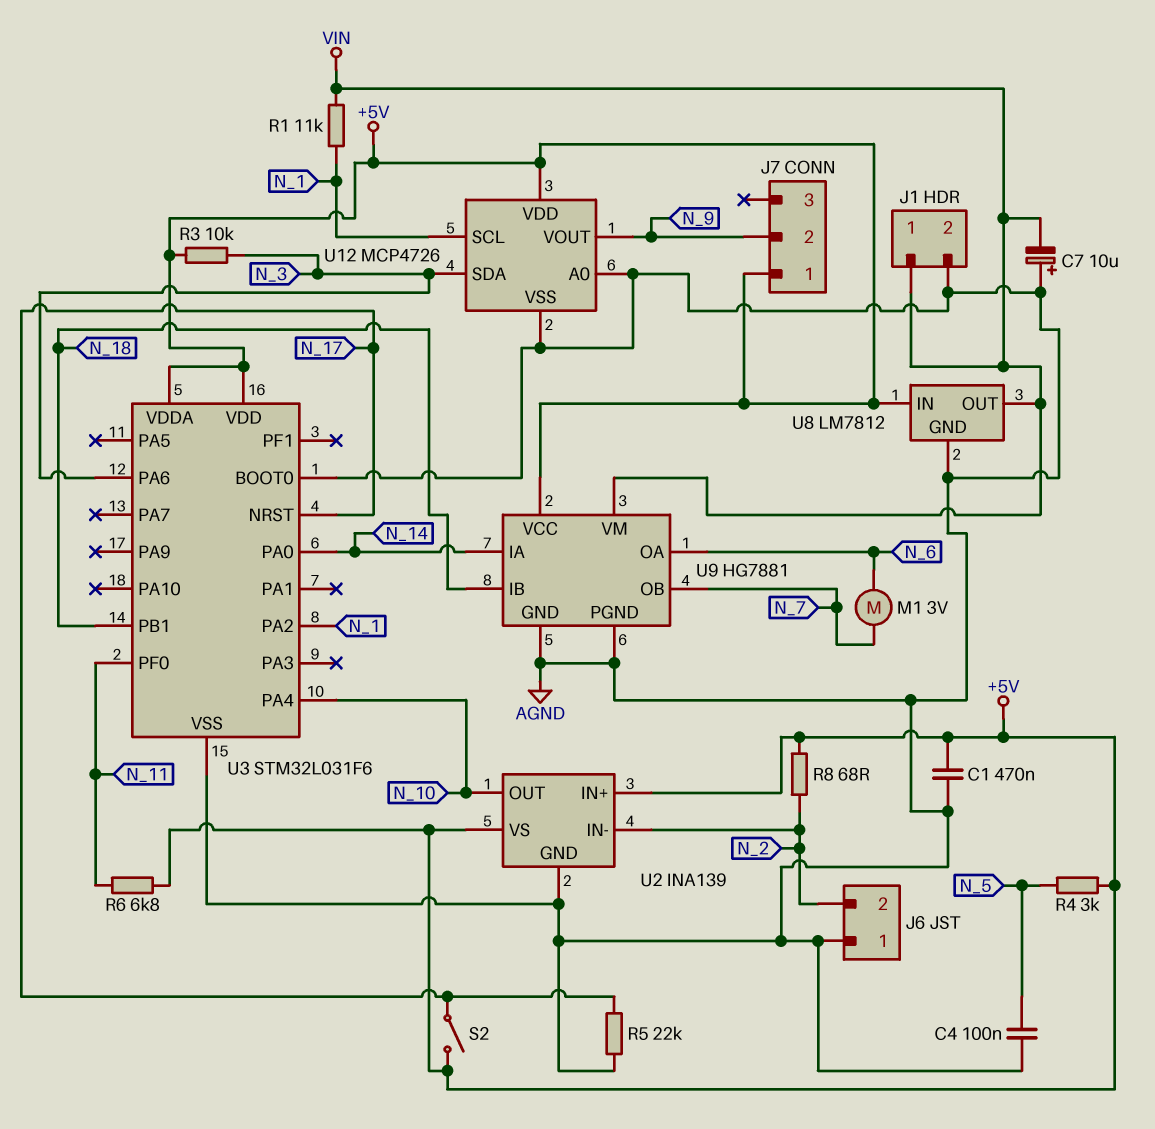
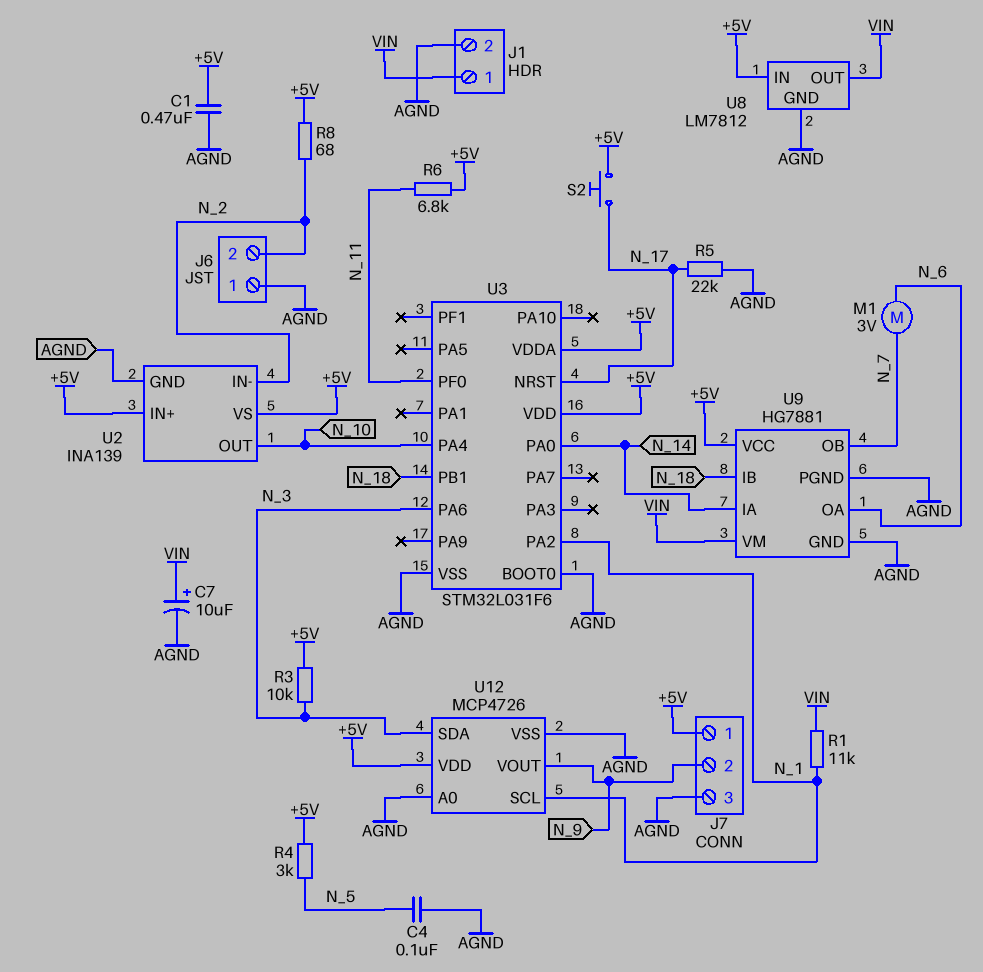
C7: 10uF (plus AGND, minus VIN) -> 10uF (plus VIN, minus AGND)
J7 pin 3: none -> AGND
S2: switch (+5V, N_17) -> button (+5V, N_17)

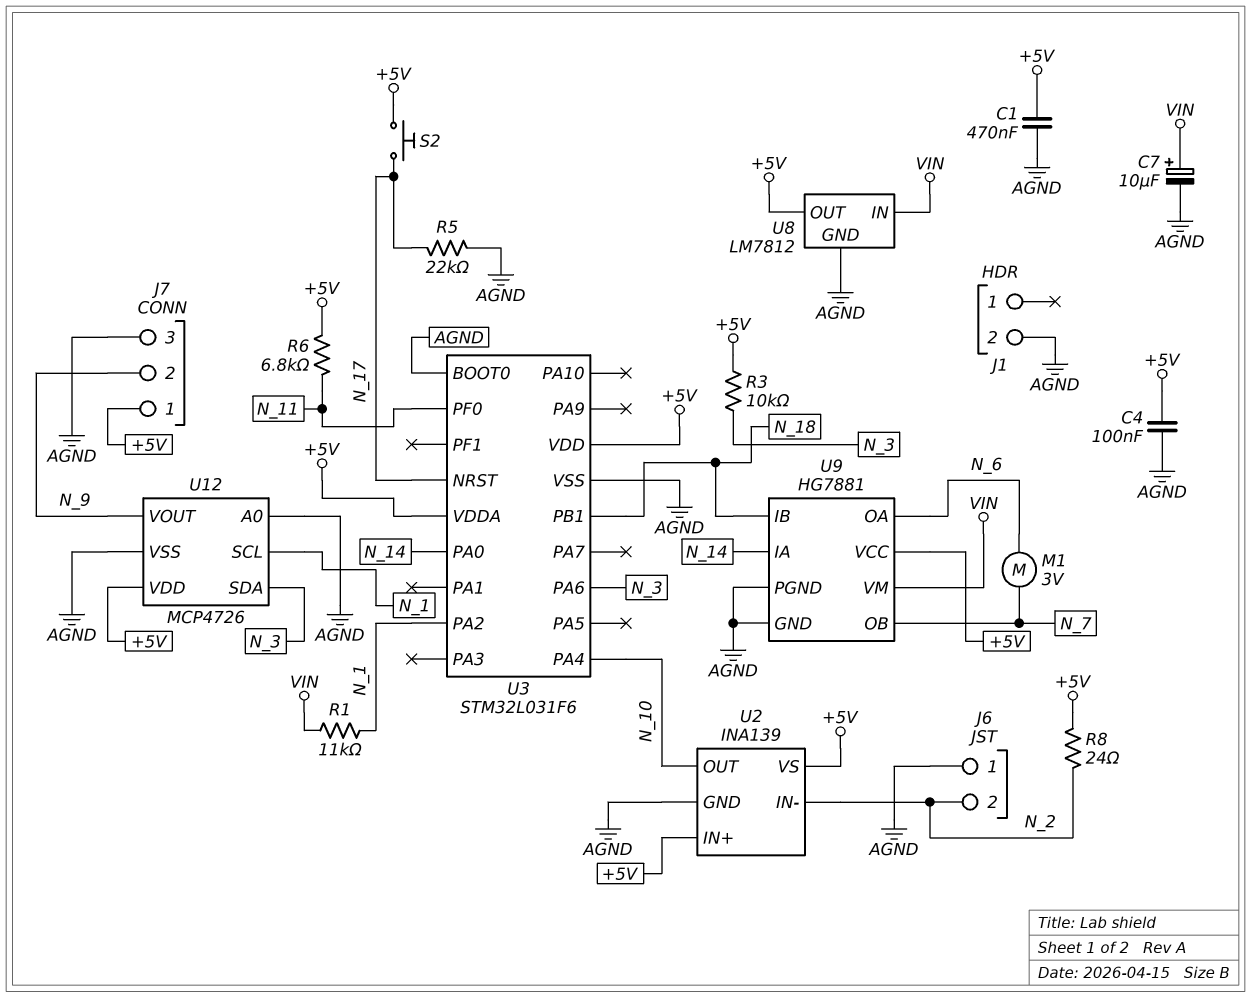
C4: 100nF (AGND, N_5) -> 100nF (+5V, AGND)
J1 pin 1: VIN -> none
R4: 3k (+5V, N_5) -> none
R8: 68 (+5V, N_2) -> 24 (+5V, N_2)
U8 pin IN: +5V -> VIN
U8 pin OUT: VIN -> +5V

